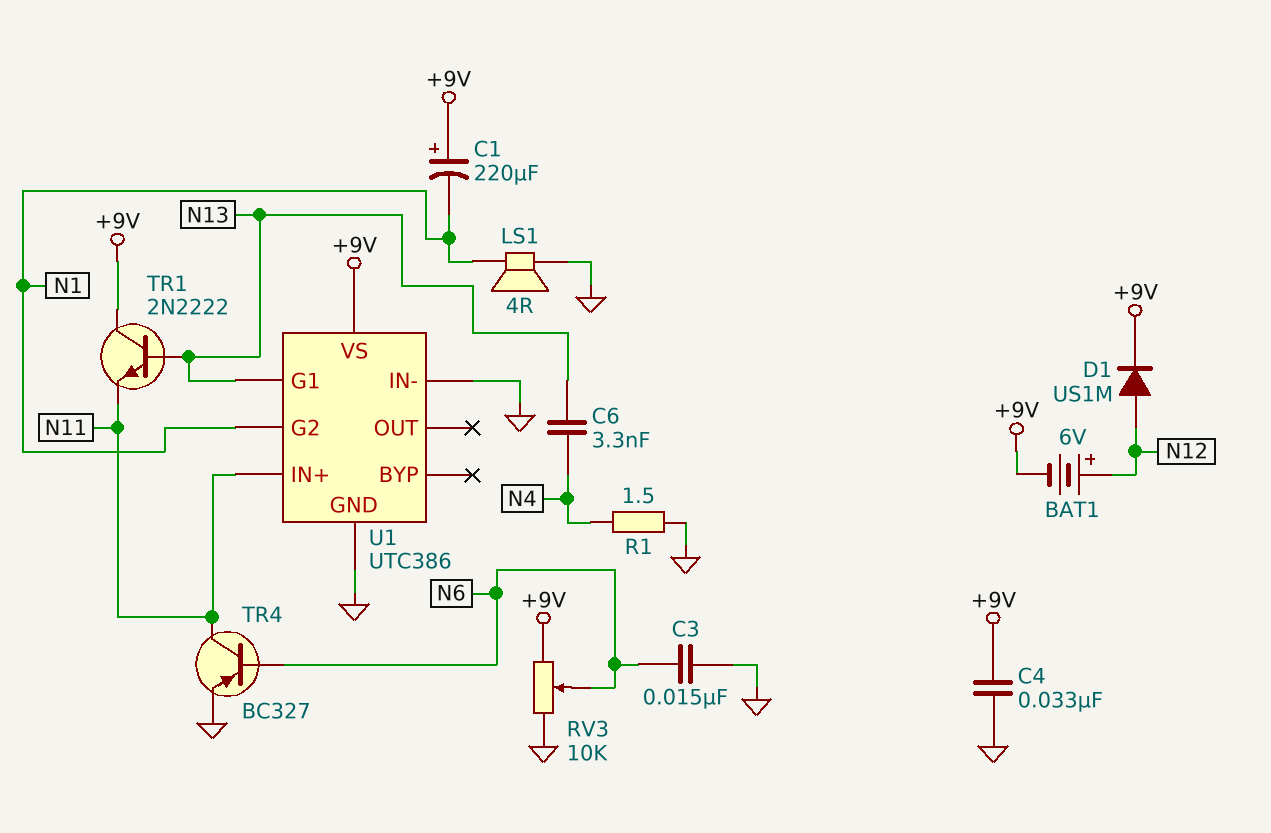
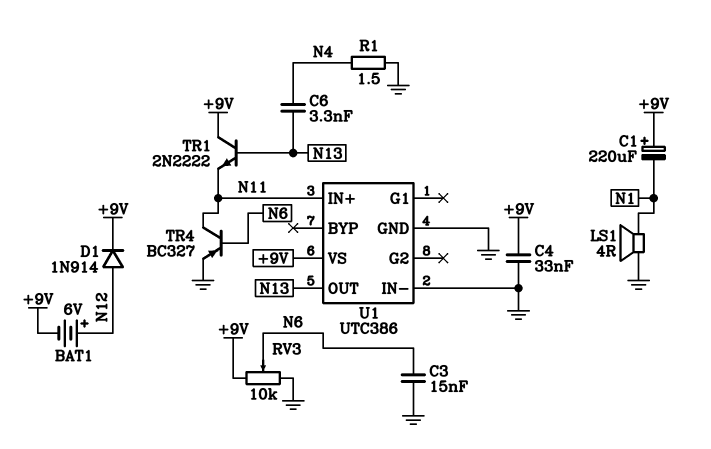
D1: diode US1M (A N12, K +9V) -> diode 1N914 (A N12, K +9V)
U1 pin G1: N13 -> none
U1 pin G2: N1 -> none
U1 pin OUT: none -> N13

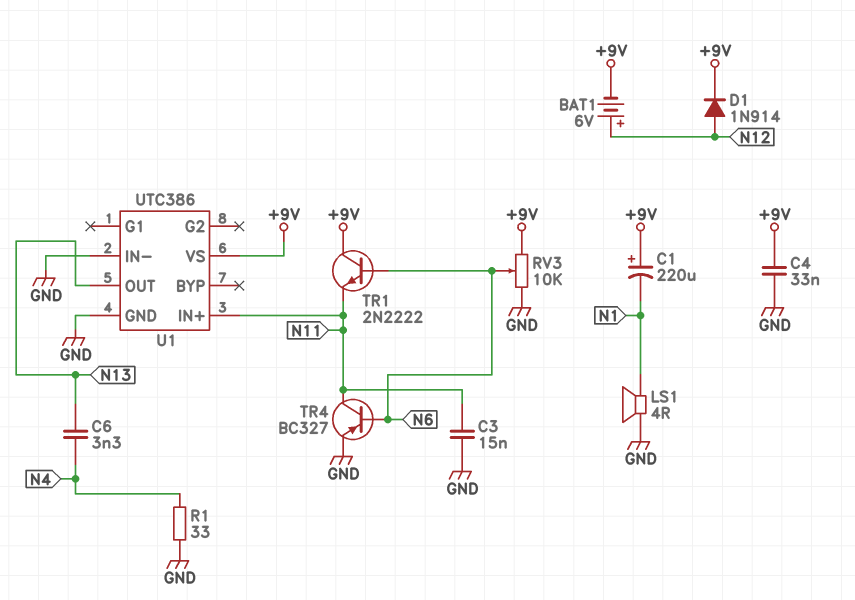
C3: 15nF (GND, N6) -> 15nF (GND, N11)
R1: 1.5 (GND, N4) -> 33 (GND, N4)
TR1: NPN 2N2222 (B N13, C +9V, E N11) -> NPN 2N2222 (B N6, C +9V, E N11)

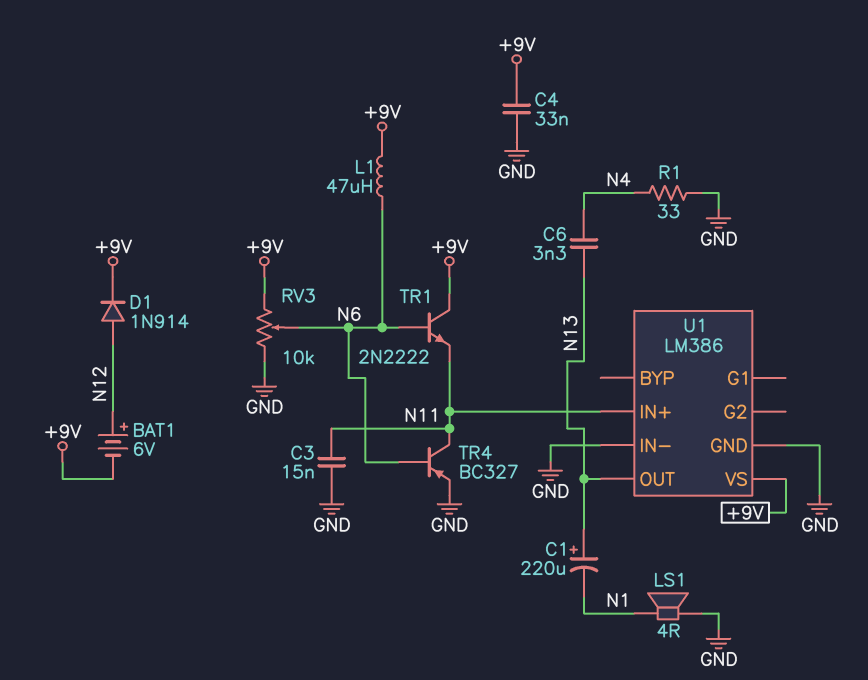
C1: 220uF (plus +9V, minus N1) -> 220uF (plus N13, minus N1)
L1: none -> 47uH (+9V, N6)
U1: UTC386 -> LM386

